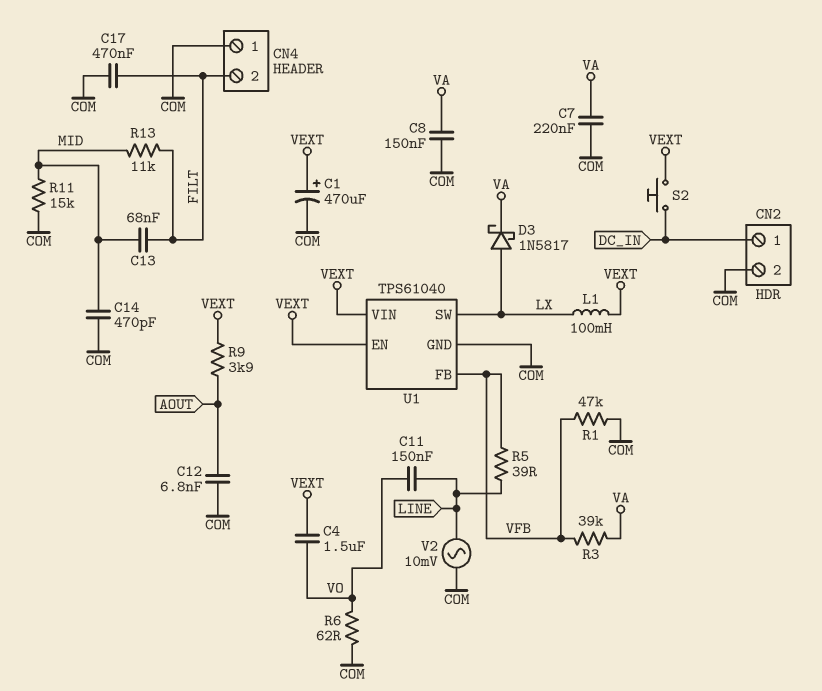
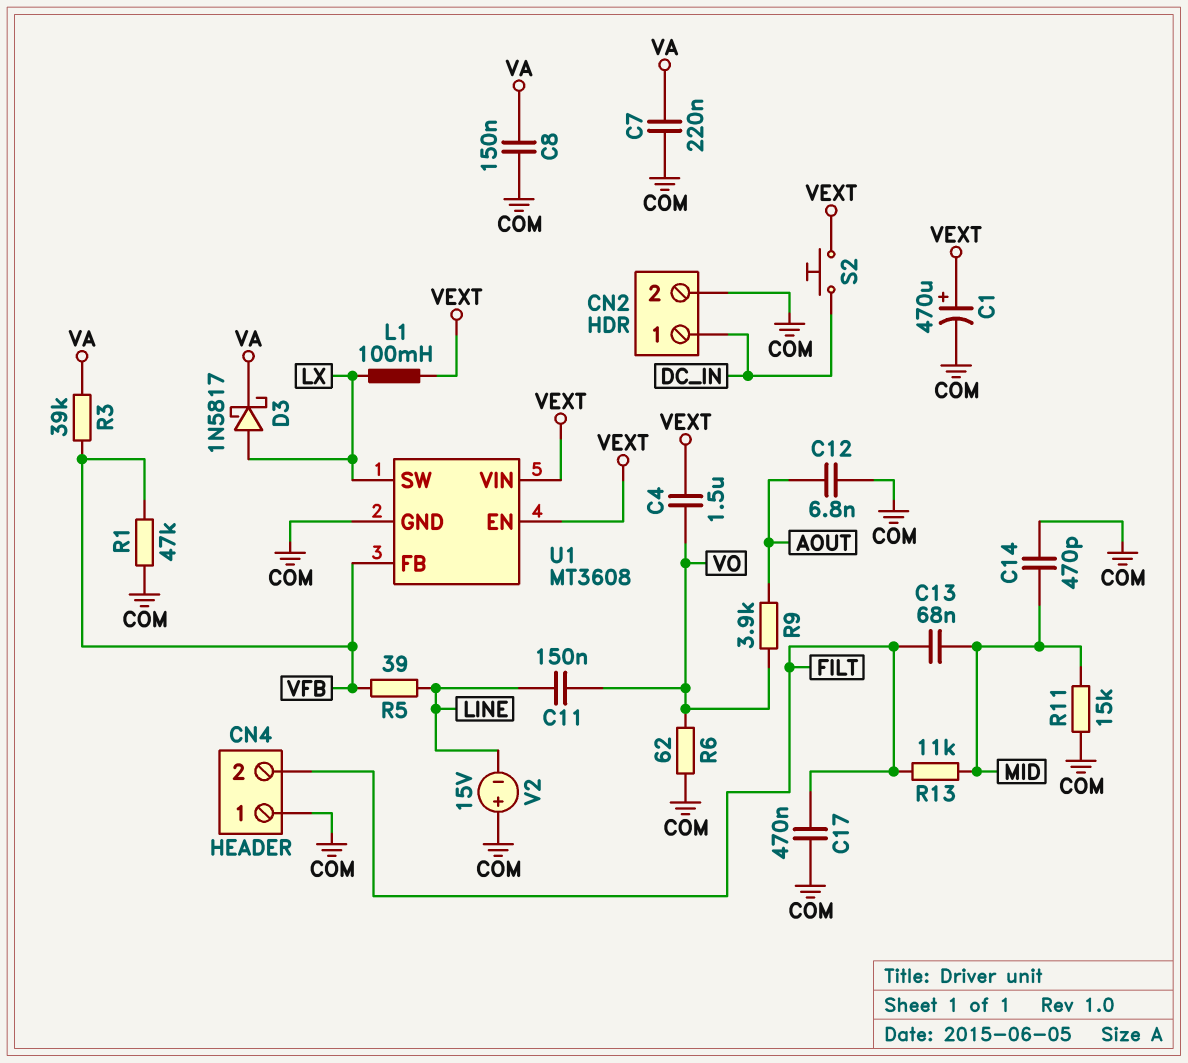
R9: 3.9k (AOUT, VEXT) -> 3.9k (AOUT, VO)
U1: TPS61040 -> MT3608
V2: AC 10mV (COM, LINE) -> 15V (plus COM, minus LINE)

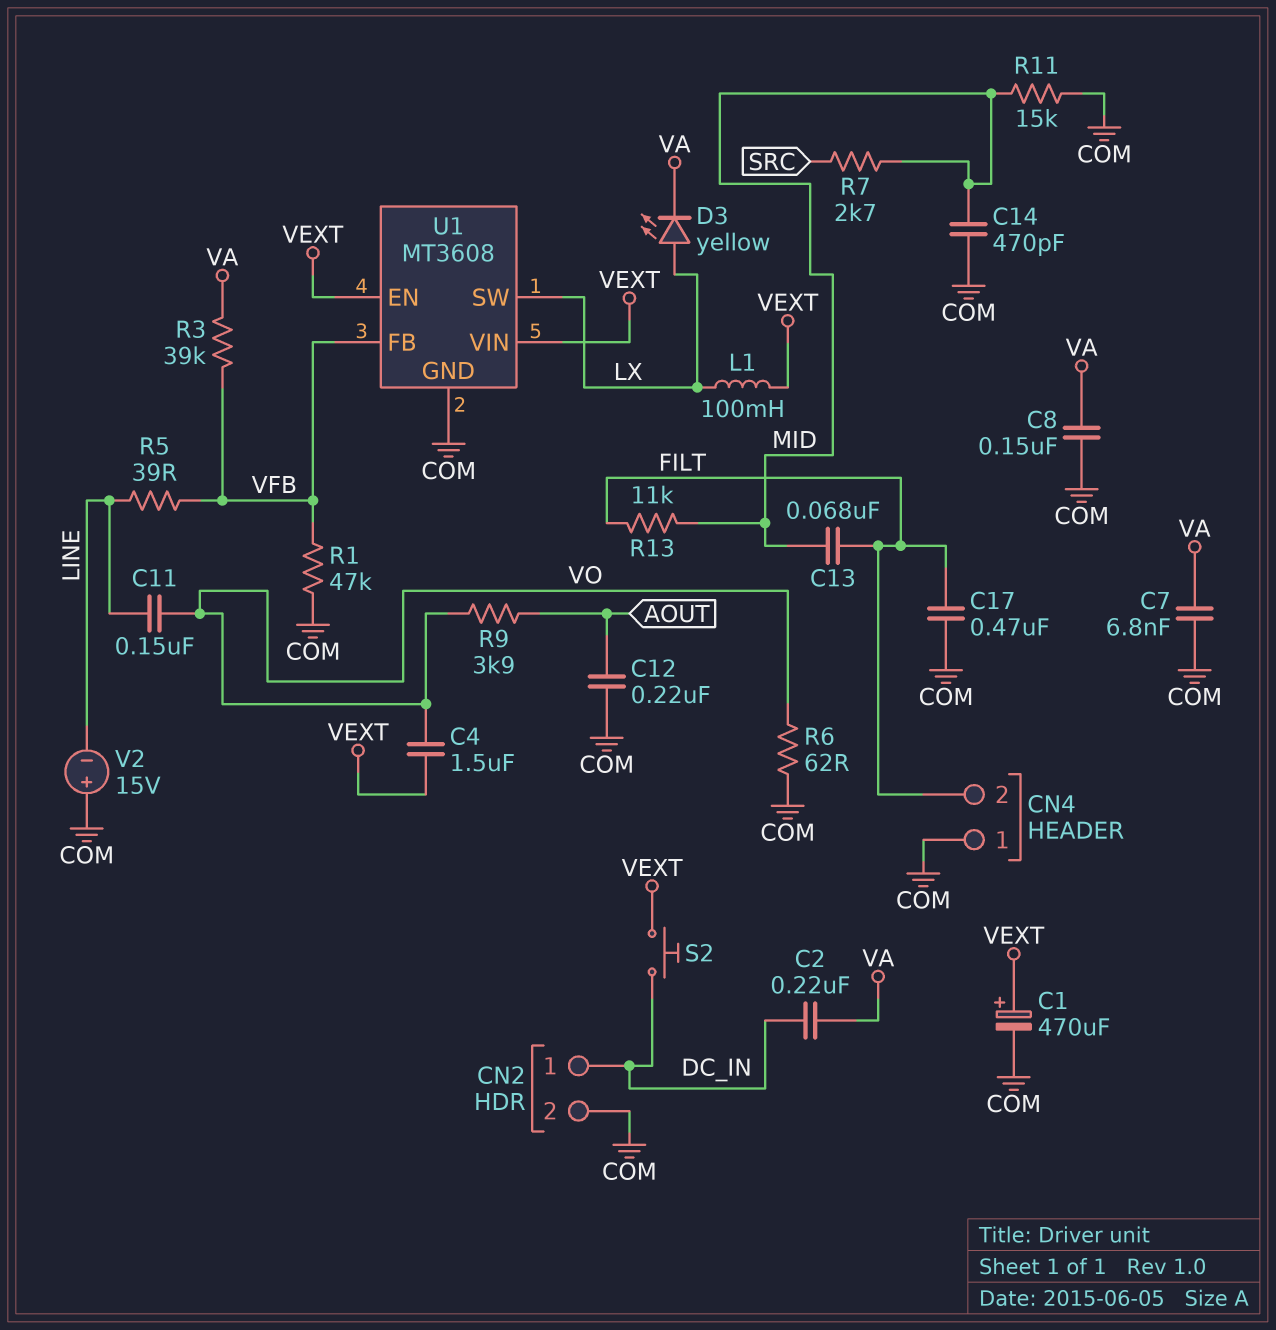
C2: none -> 220nF (DC_IN, VA)
C7: 220nF (COM, VA) -> 6.8nF (COM, VA)
C12: 6.8nF (AOUT, COM) -> 220nF (AOUT, COM)
D3: schottky 1N5817 (A LX, K VA) -> LED yellow (A LX, K VA)
R7: none -> 2.7k (MID, SRC)

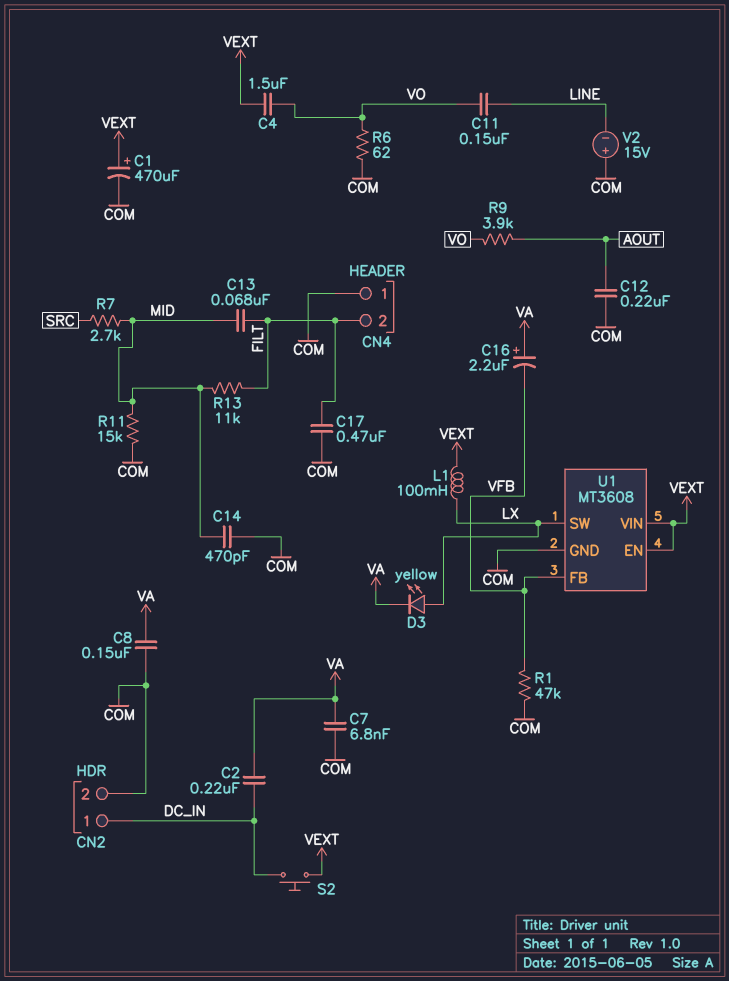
C16: none -> 2.2uF (plus VA, minus VFB)
R3: 39k (VA, VFB) -> none
R5: 39 (LINE, VFB) -> none

